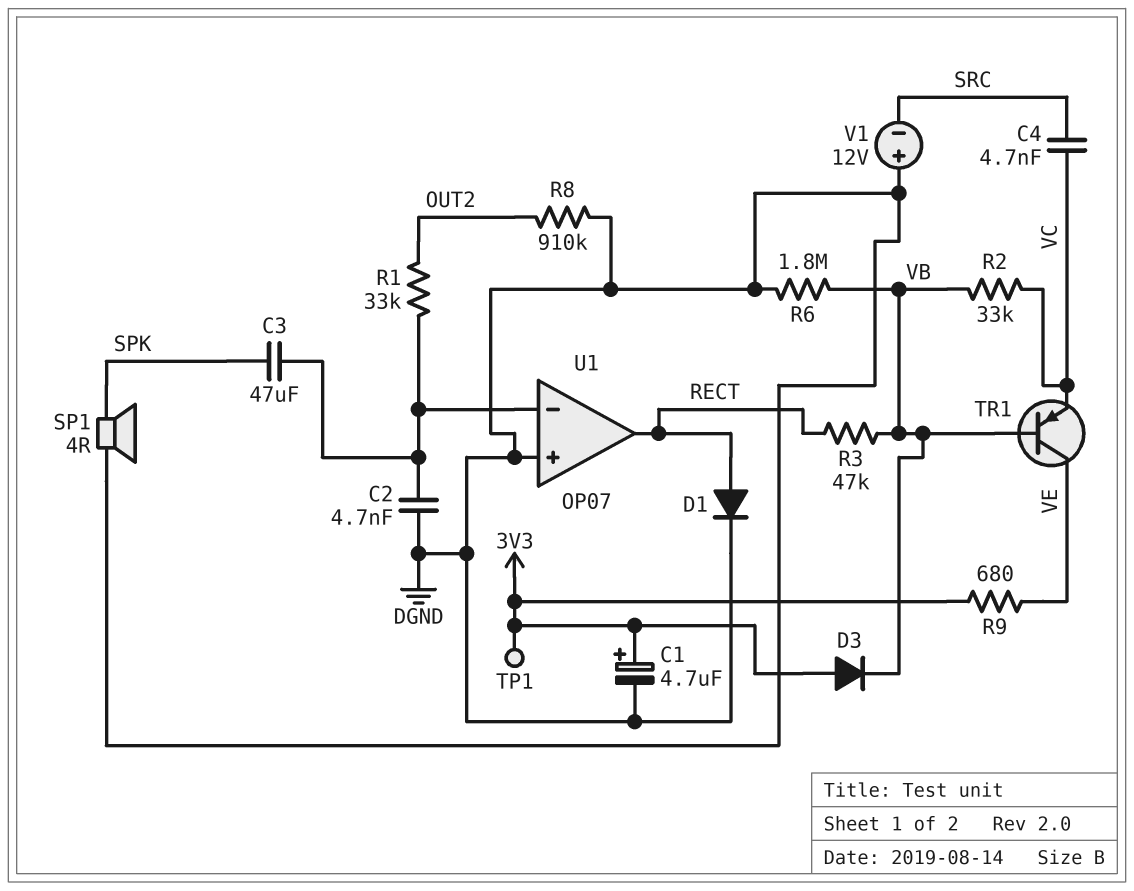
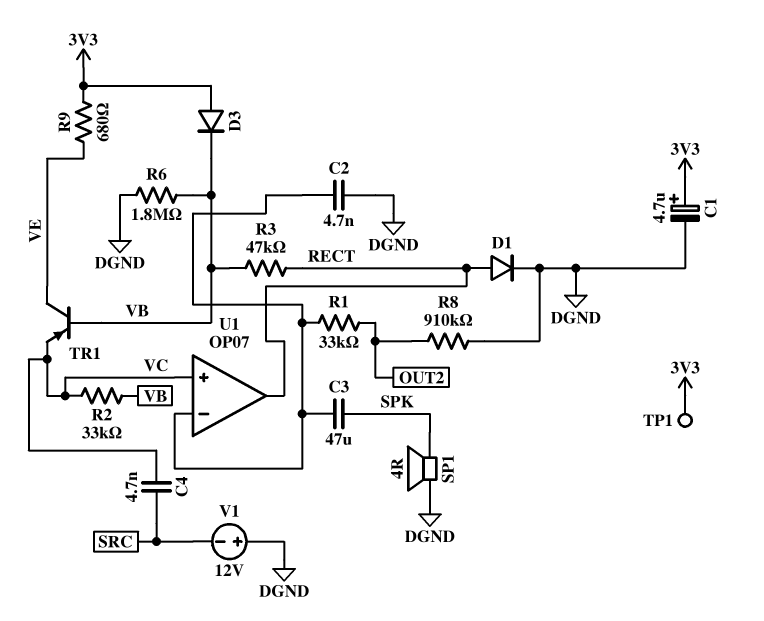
U1 pin in+: DGND -> VC

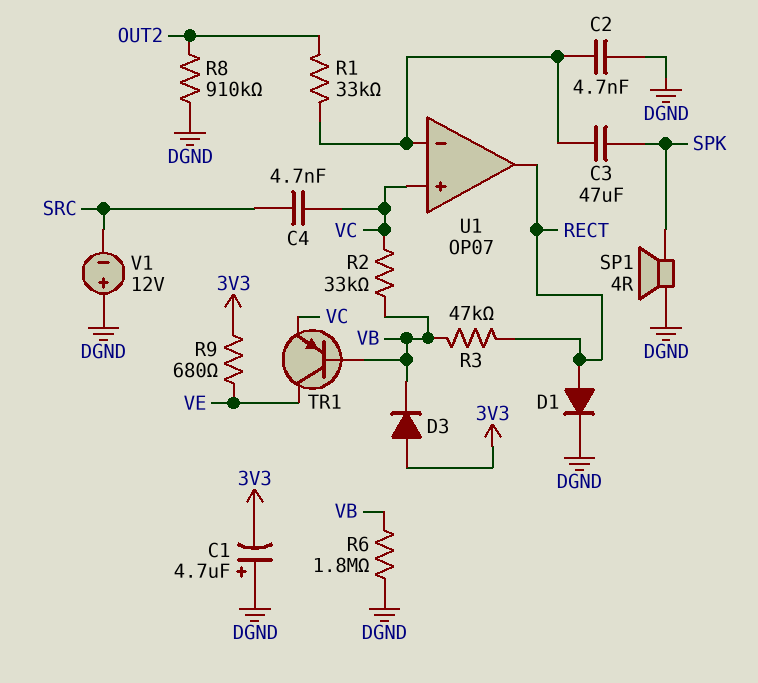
C1: 4.7uF (plus 3V3, minus DGND) -> 4.7uF (plus DGND, minus 3V3)
TP1: test point (3V3) -> none

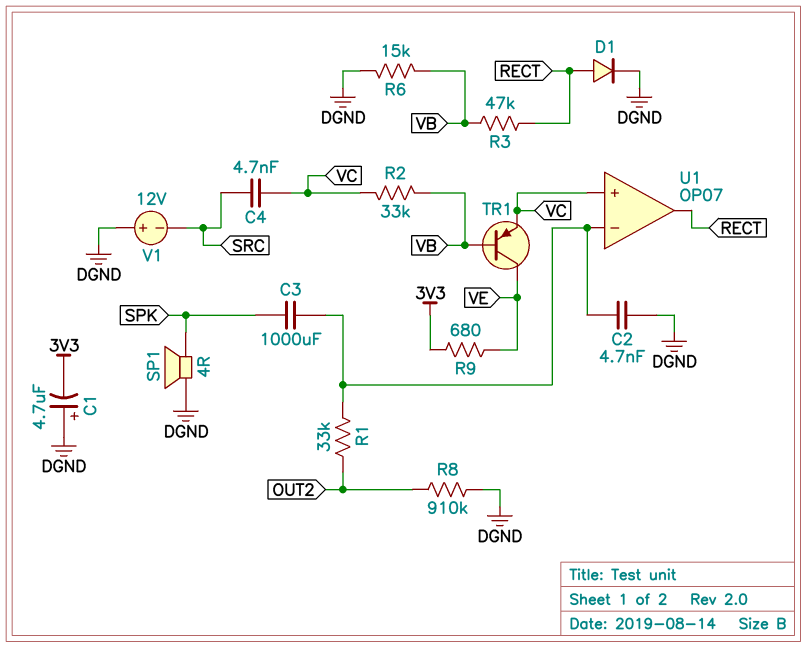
C3: 47uF (SPK, U1/in-) -> 1000uF (SPK, U1/in-)
D3: diode (A 3V3, K VB) -> none
R6: 1.8M (DGND, VB) -> 15k (DGND, VB)

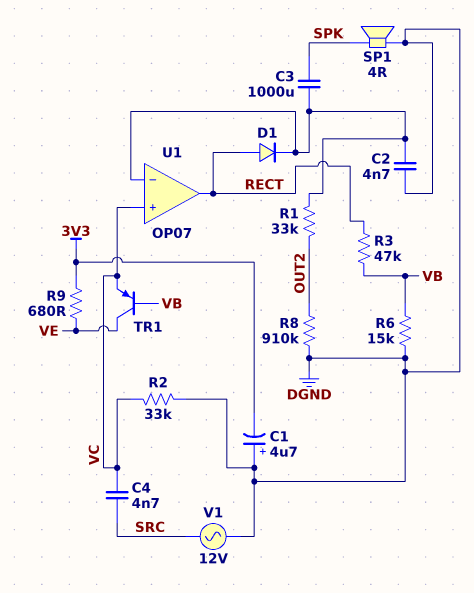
D1: diode (A RECT, K DGND) -> diode (A RECT, K U1/in-)
R2: 33k (VB, VC) -> 33k (DGND, VC)
V1: 12V (plus DGND, minus SRC) -> AC 12V (DGND, SRC)

